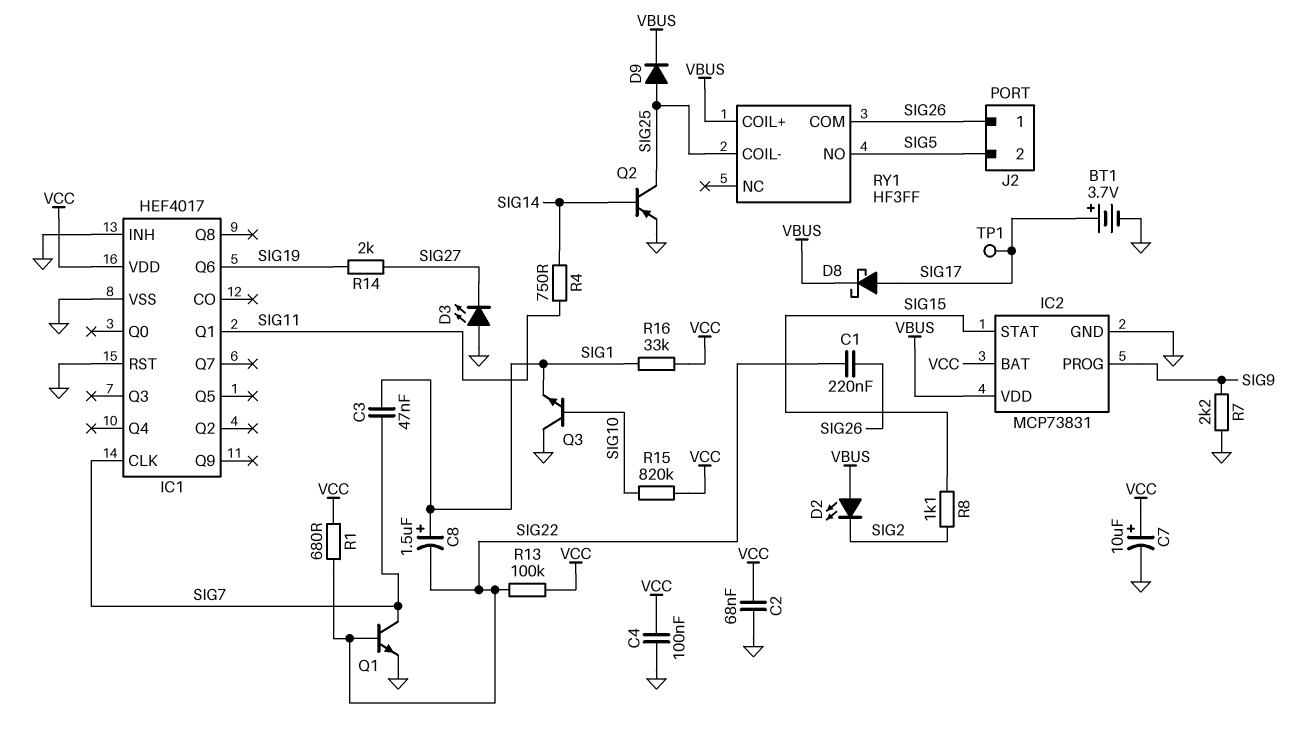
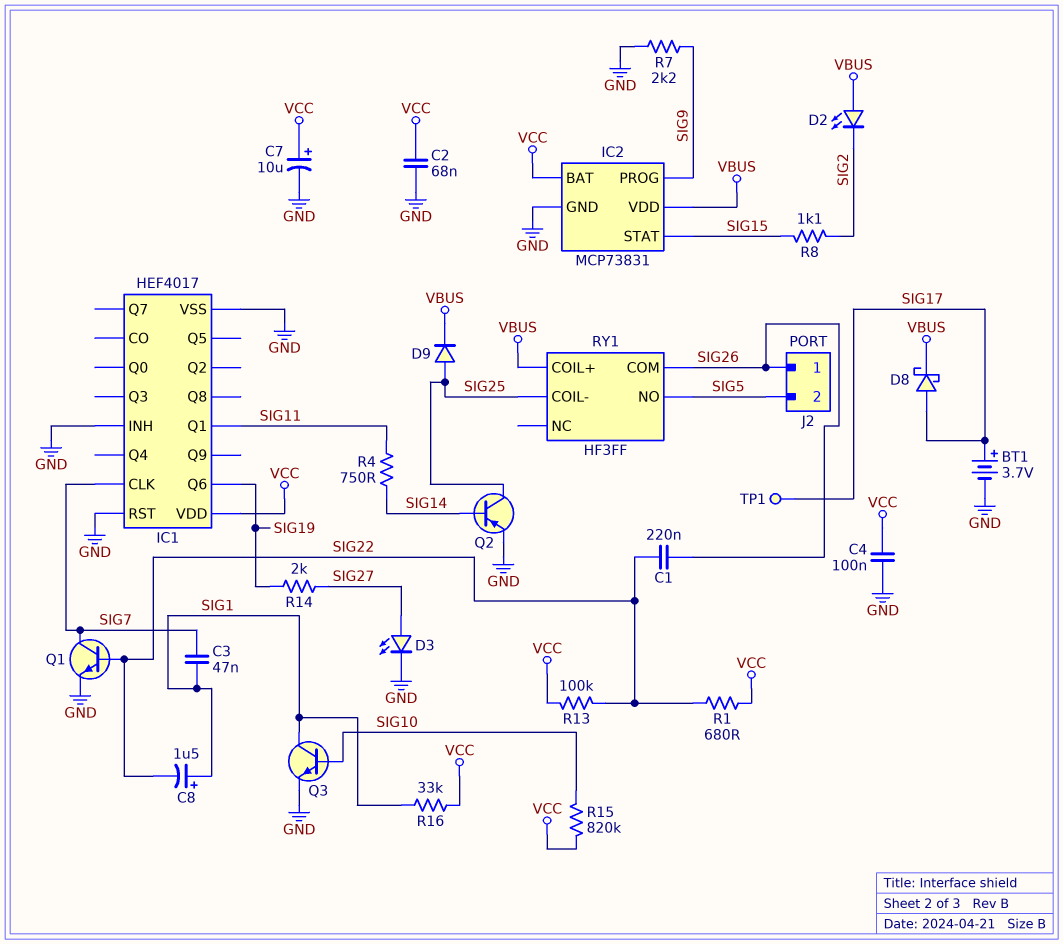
D3: LED (A GND, K SIG27) -> LED (A SIG27, K GND)
Q3: NPN (B SIG10, C GND, E SIG1) -> NPN (B SIG10, C SIG1, E GND)

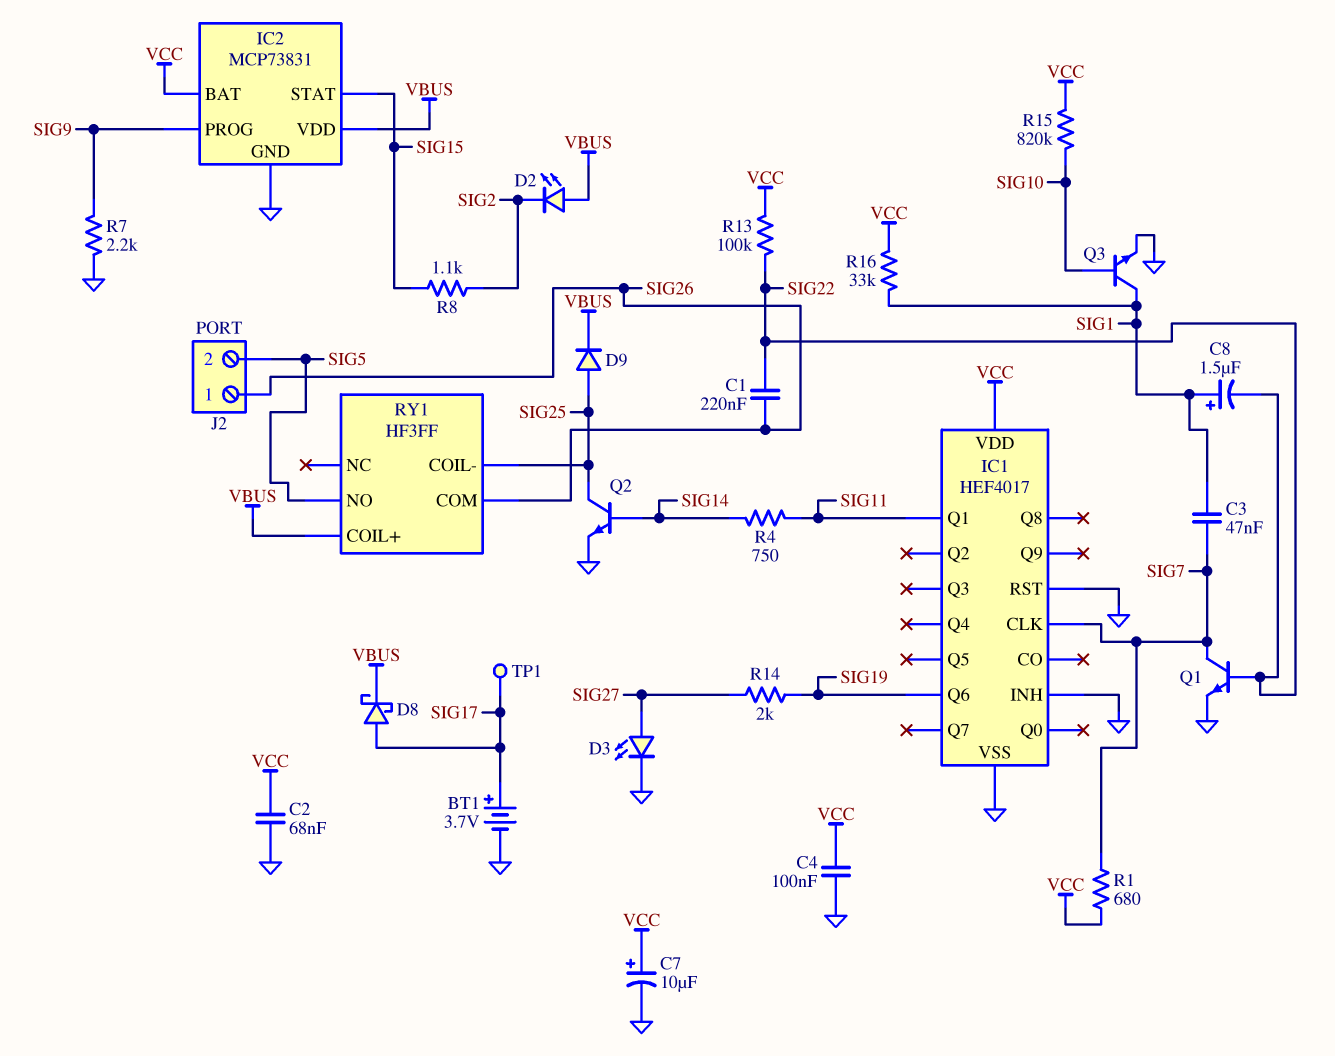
Q2: PNP (B SIG14, C SIG25, E GND) -> NPN (B SIG14, C SIG25, E GND)
R1: 680 (SIG22, VCC) -> 680 (SIG7, VCC)

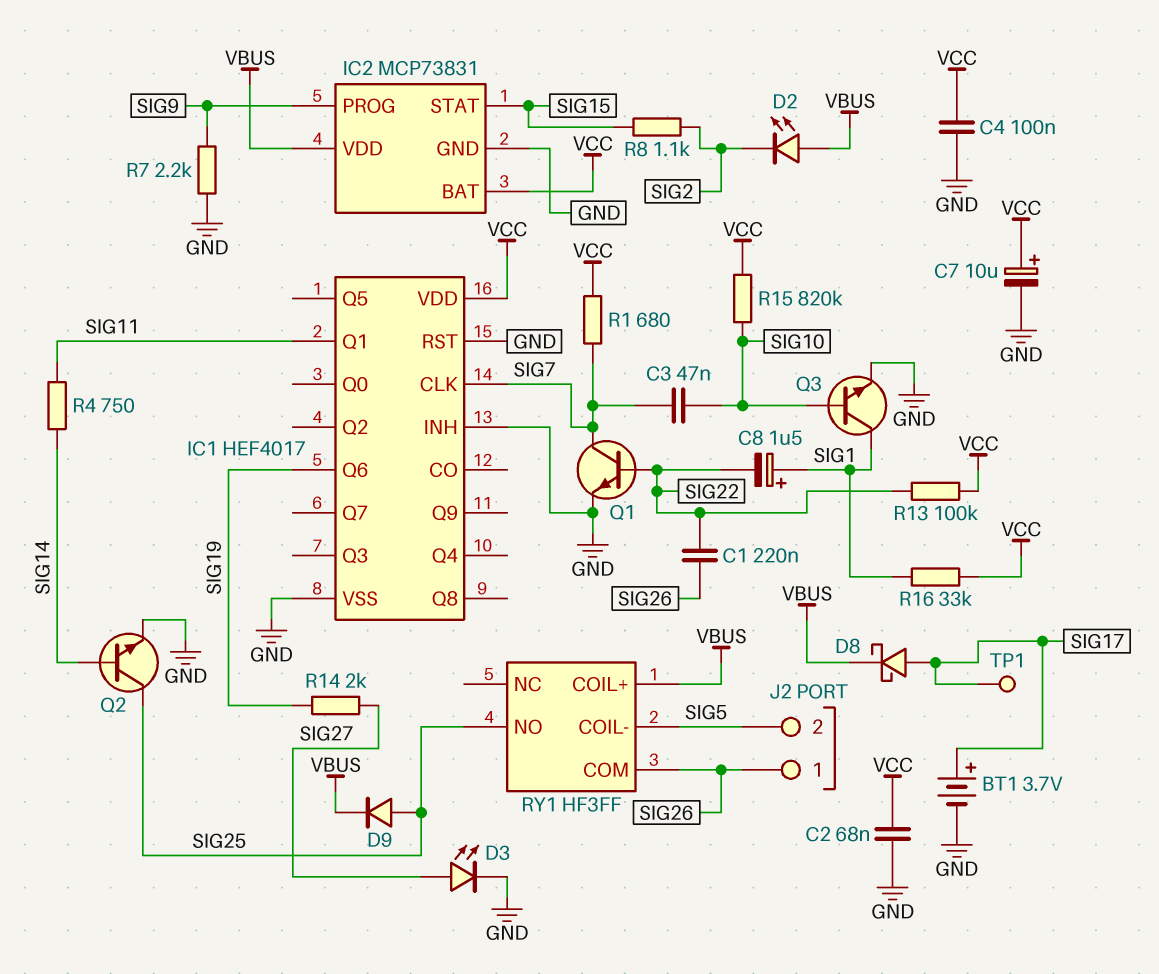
C3: 47nF (SIG1, SIG7) -> 47nF (SIG7, SIG10)
RY1 pin COIL-: SIG25 -> SIG5
RY1 pin NO: SIG5 -> SIG25

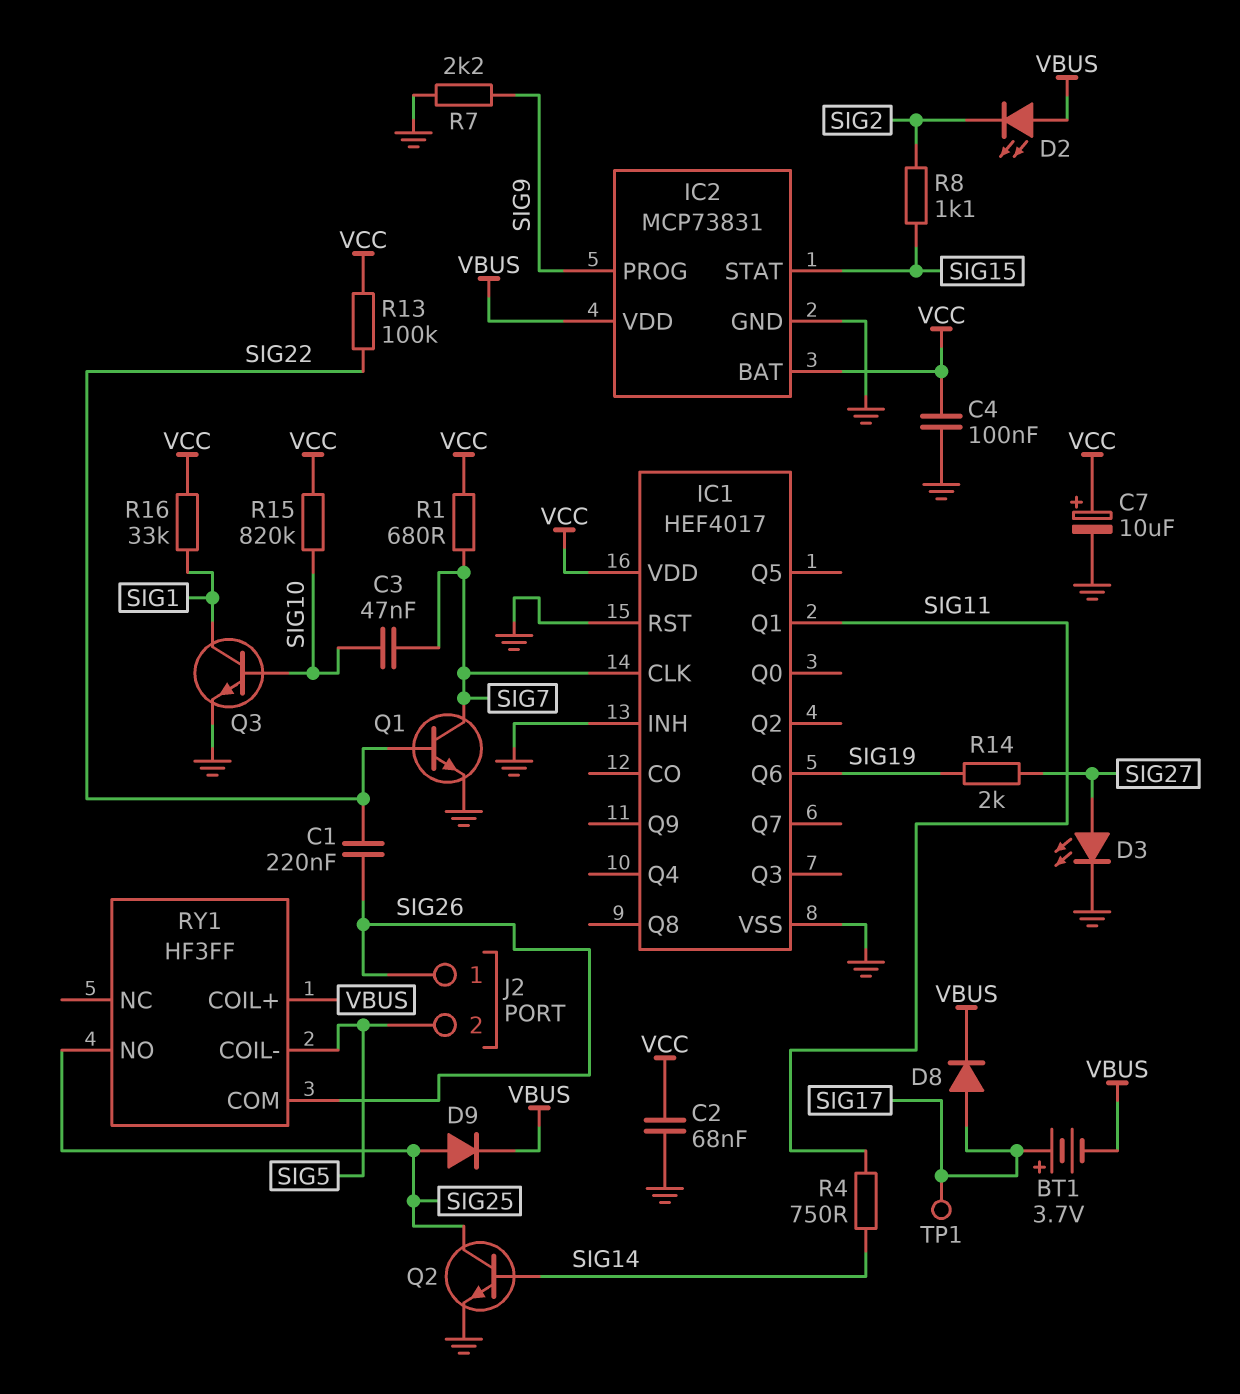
BT1: 3.7V (plus SIG17, minus GND) -> 3.7V (plus SIG17, minus VBUS)
C8: 1.5uF (plus SIG1, minus SIG22) -> none
D8: schottky (A SIG17, K VBUS) -> diode (A SIG17, K VBUS)

